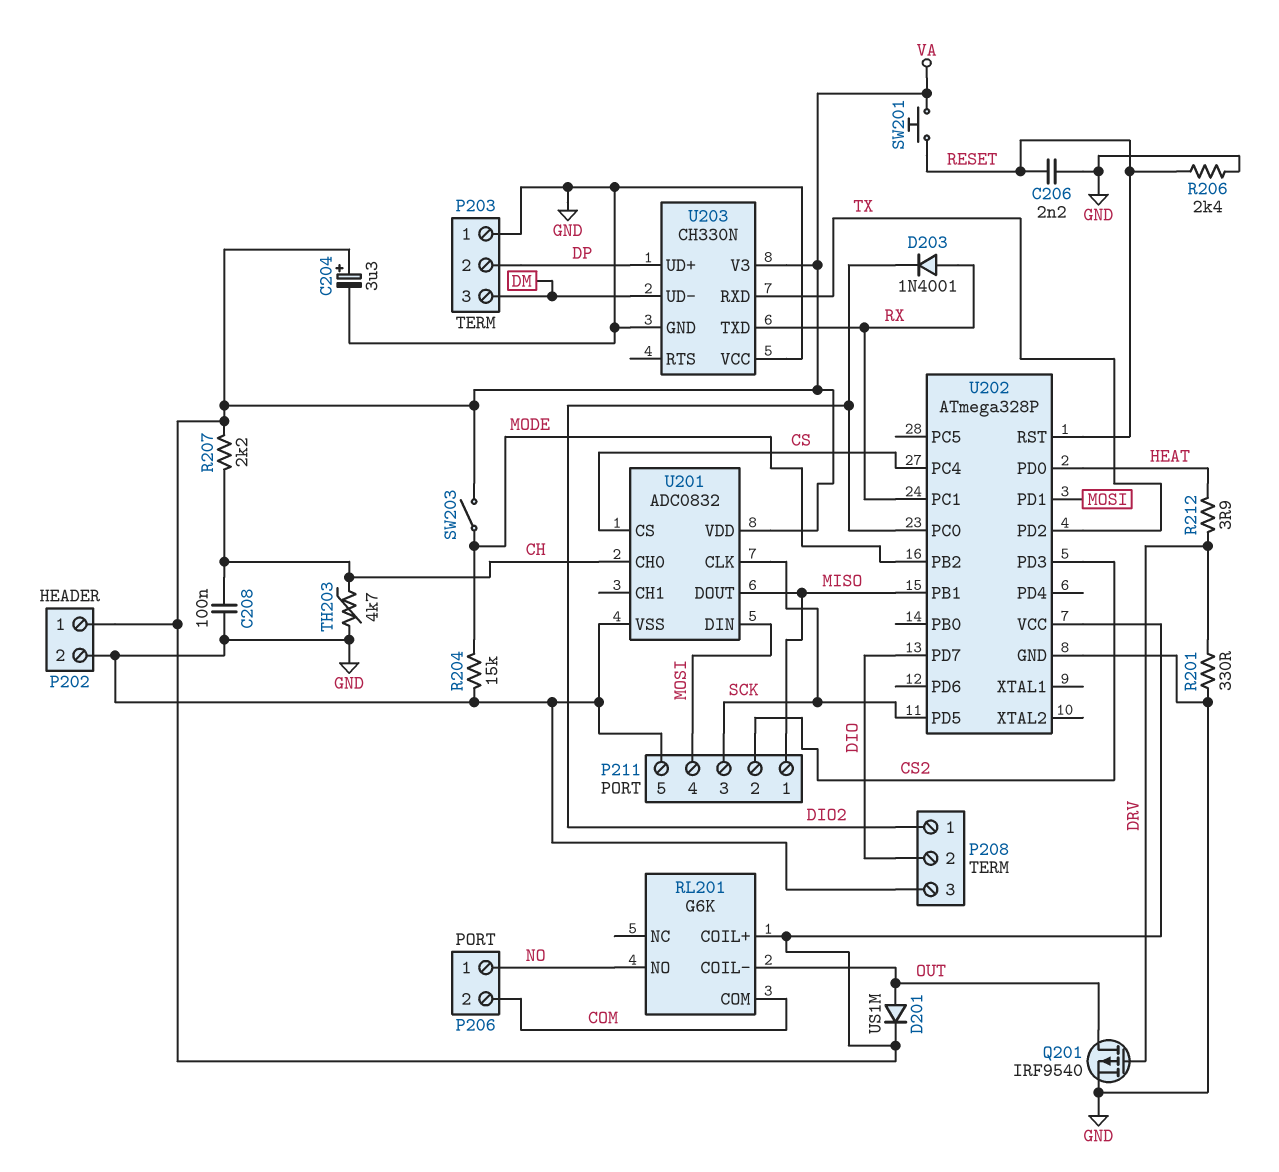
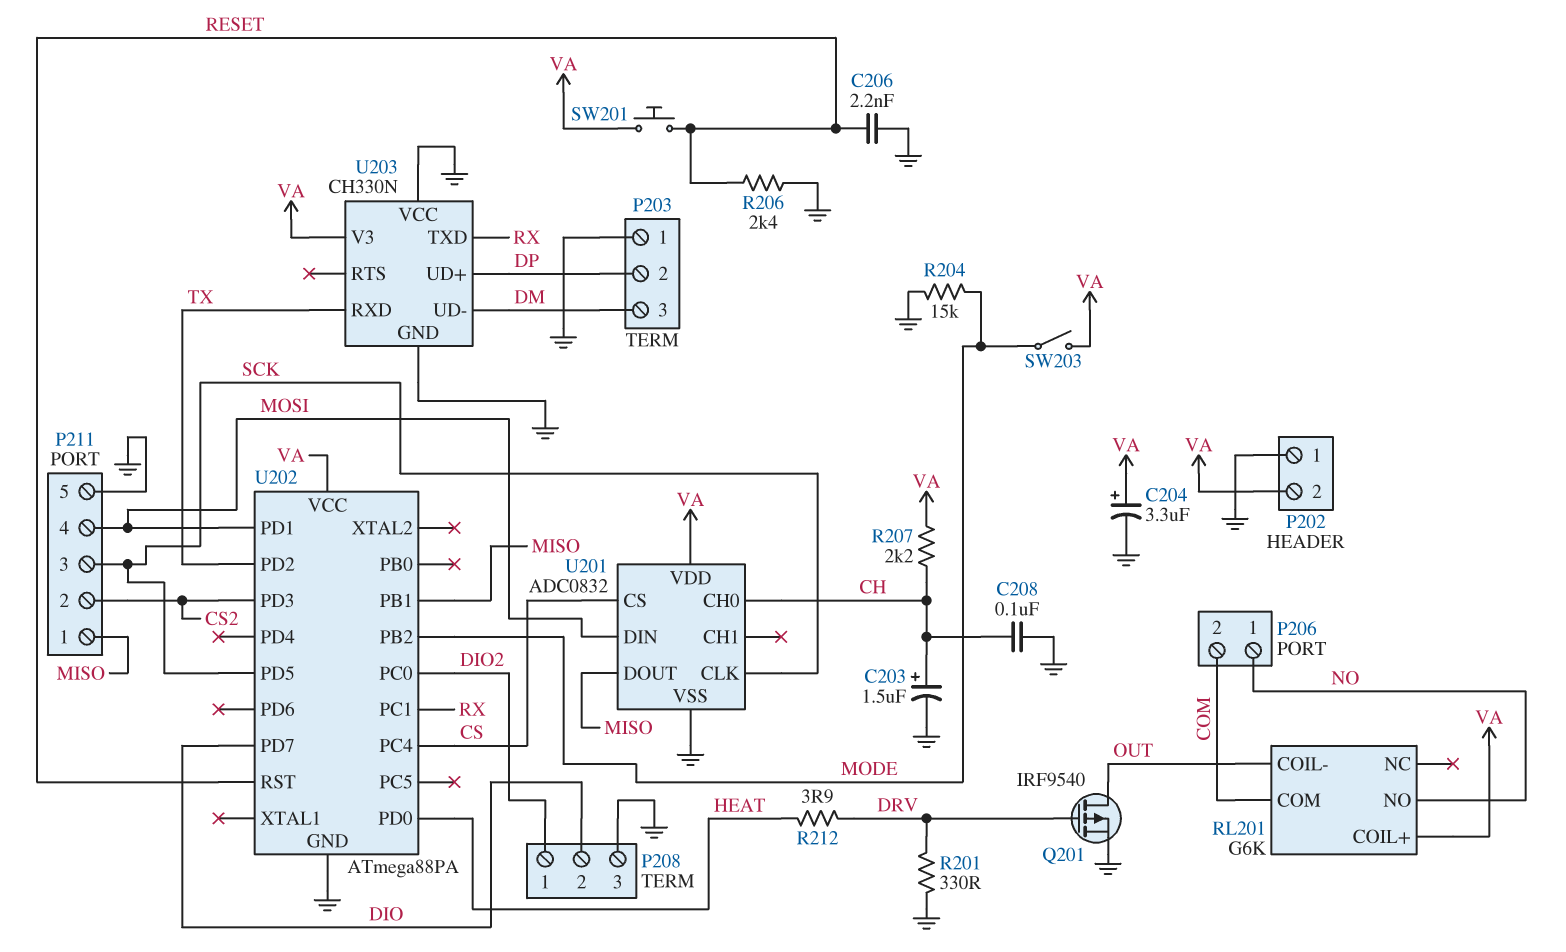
C203: none -> 1.5uF (plus CH, minus GND)
D201: diode US1M (A OUT, K VA) -> none
D203: diode 1N4001 (A RX, K DIO2) -> none
P202 pin 1: VA -> GND
P202 pin 2: GND -> VA
TH203: 4.7k (CH, GND) -> none
U202: ATmega328P -> ATmega88PA

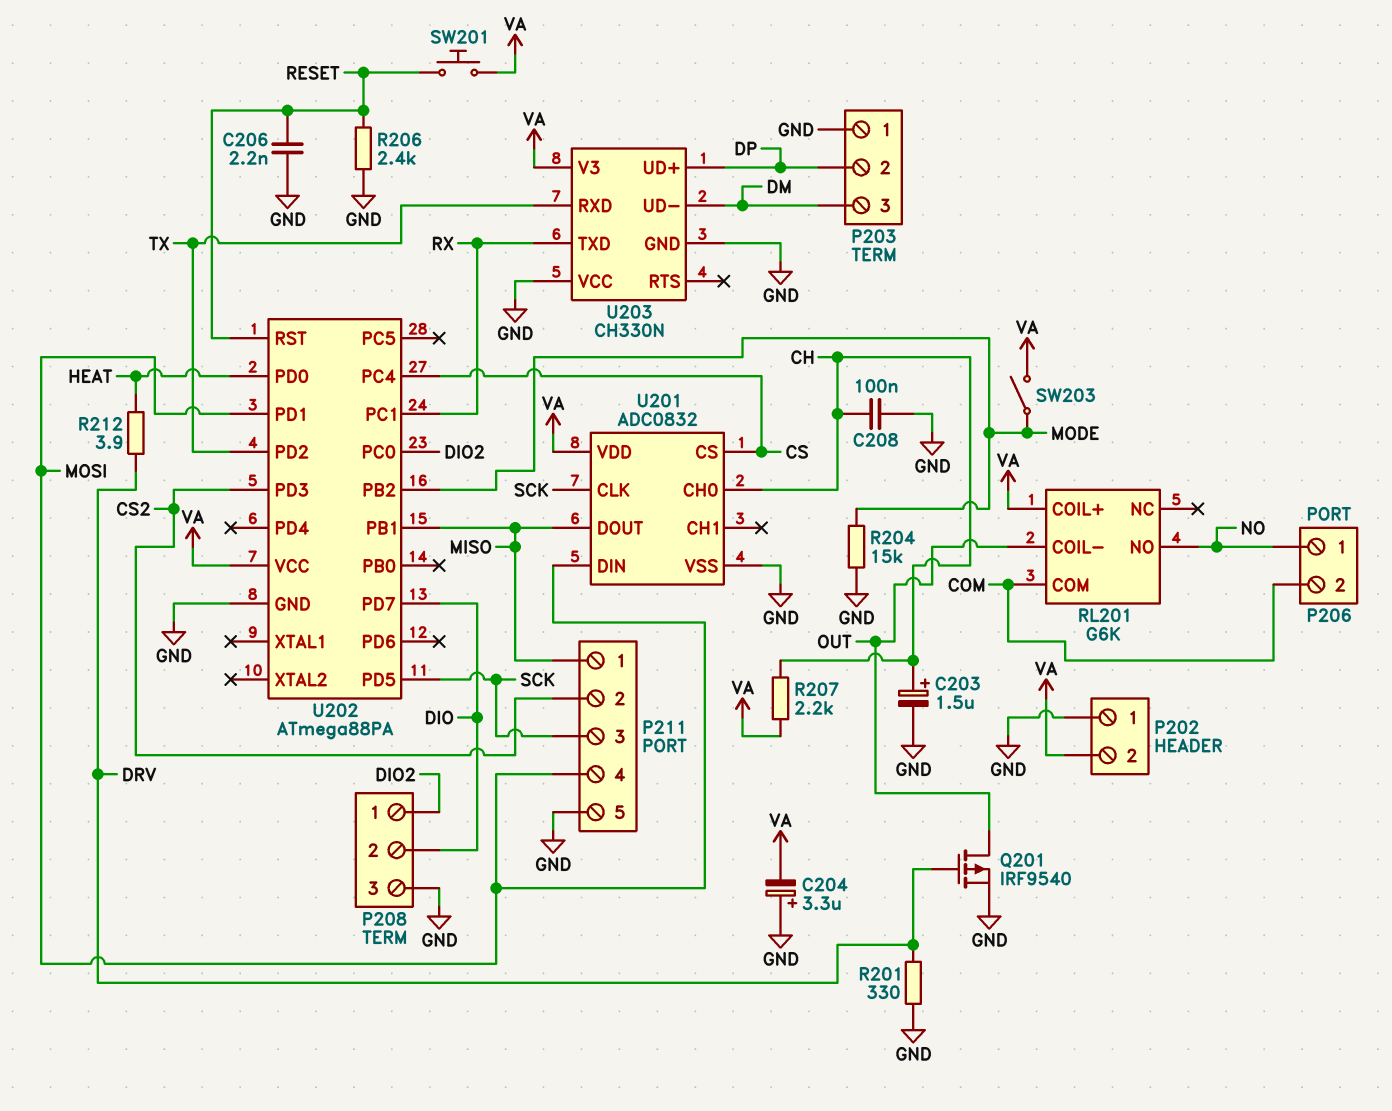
C204: 3.3uF (plus VA, minus GND) -> 3.3uF (plus GND, minus VA)

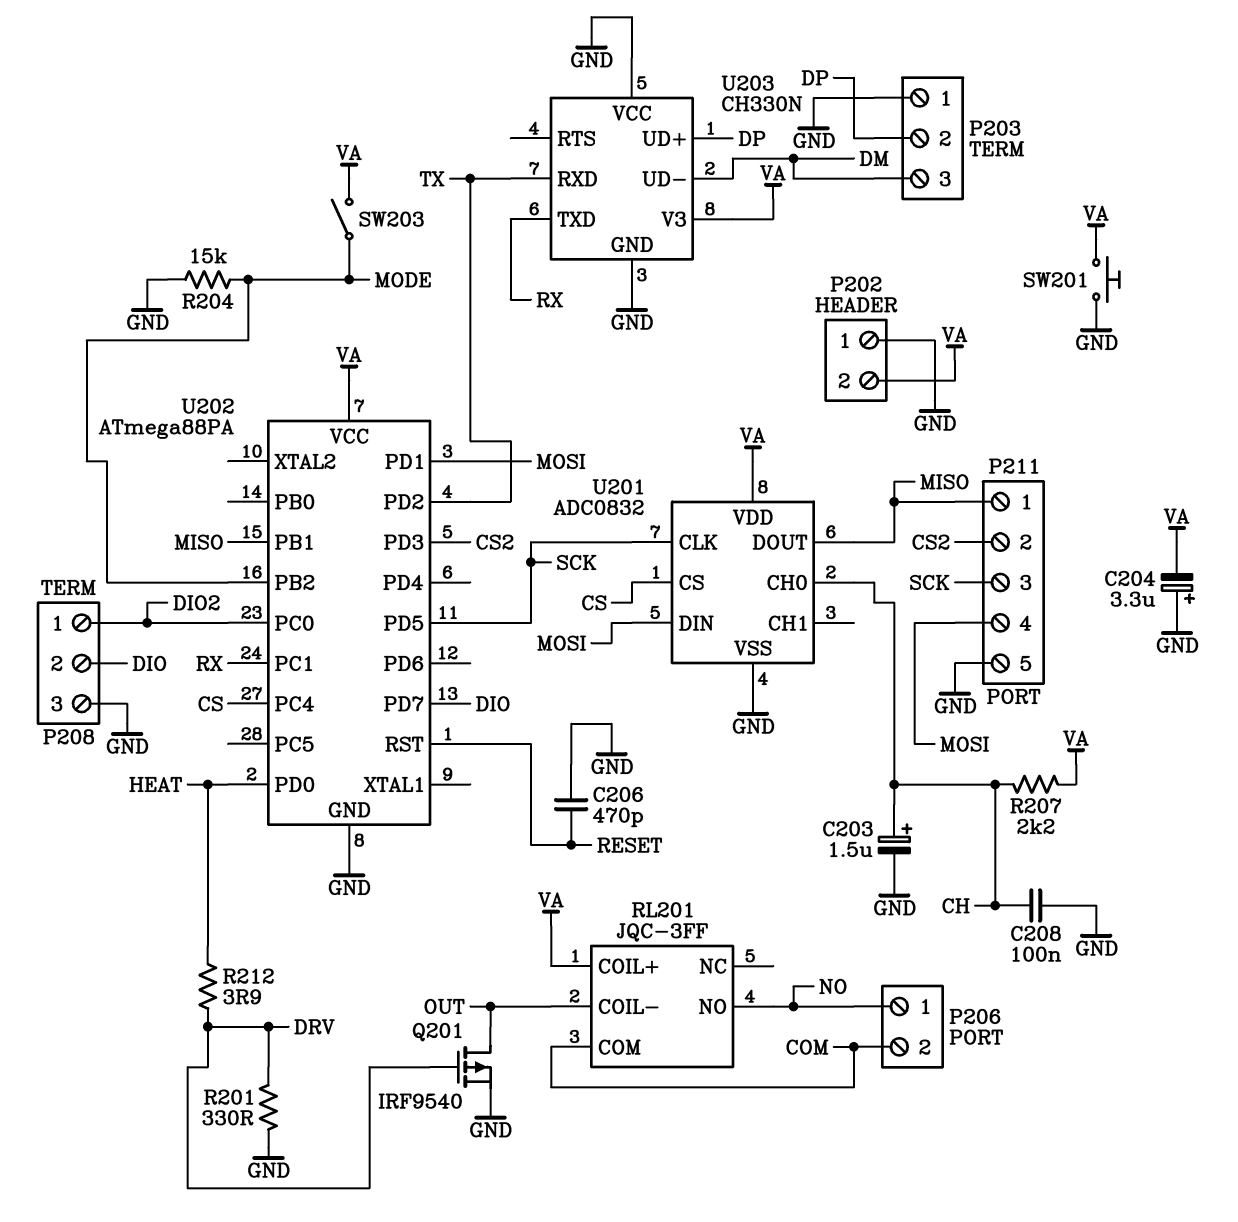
C206: 2.2nF (GND, RESET) -> 470pF (GND, RESET)
R206: 2.4k (GND, RESET) -> none
RL201: G6K -> JQC-3FF
SW201: button (RESET, VA) -> button (GND, VA)

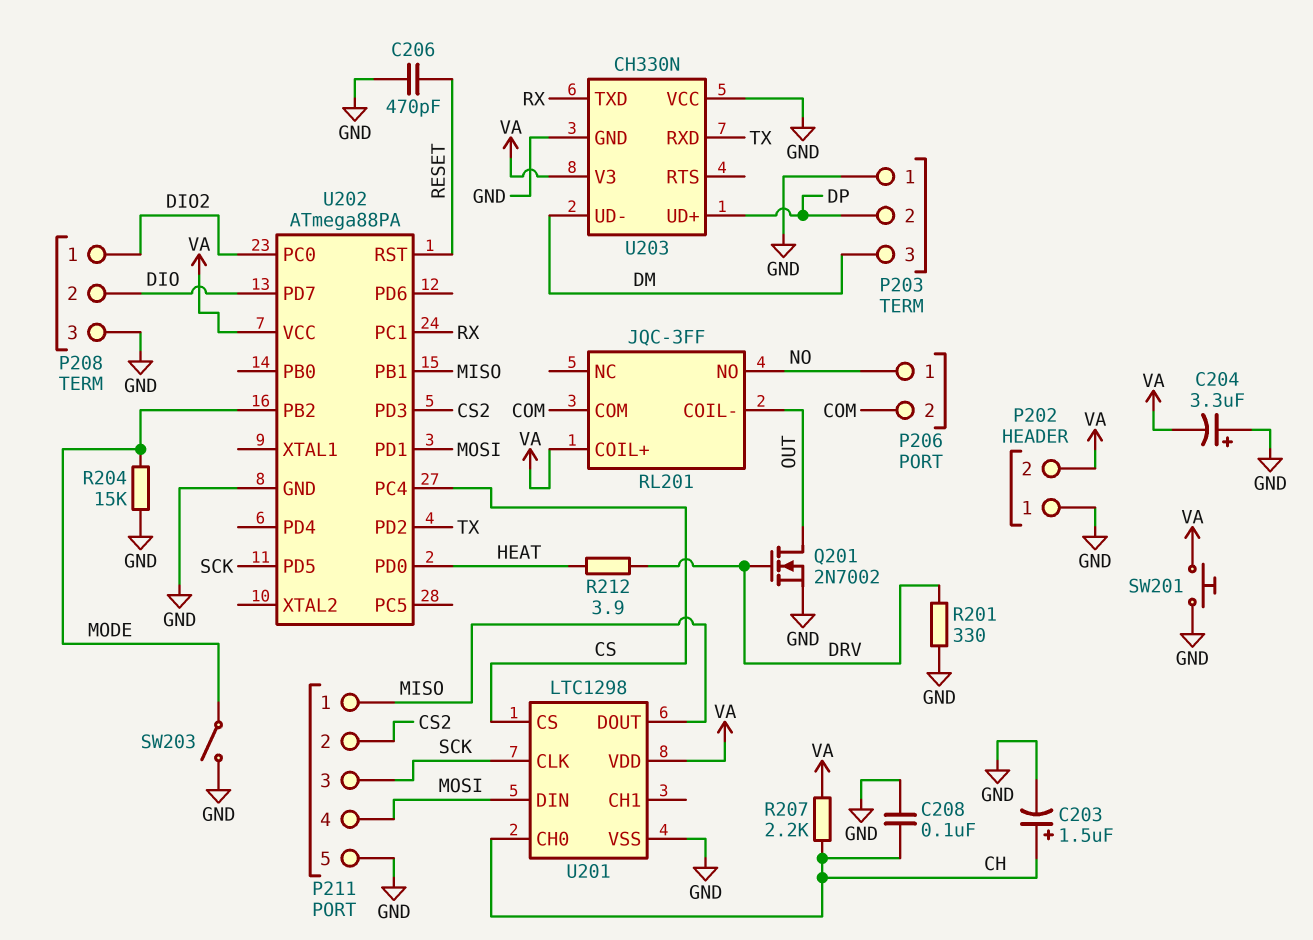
Q201: PMOS IRF9540 (G DRV, D OUT, S GND) -> NMOS 2N7002 (G DRV, D OUT, S GND)
SW203: switch (MODE, VA) -> switch (GND, MODE)
U201: ADC0832 -> LTC1298

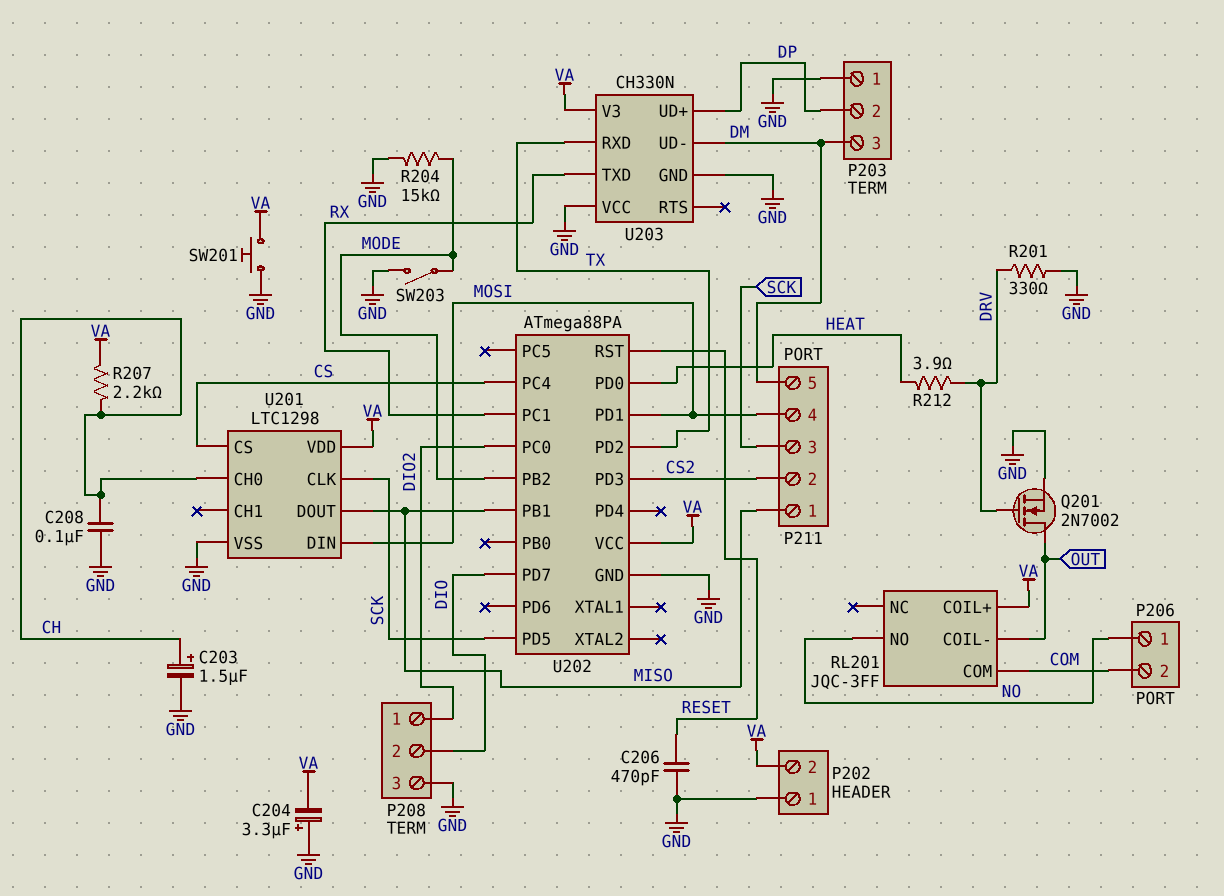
P211 pin 5: GND -> DM

